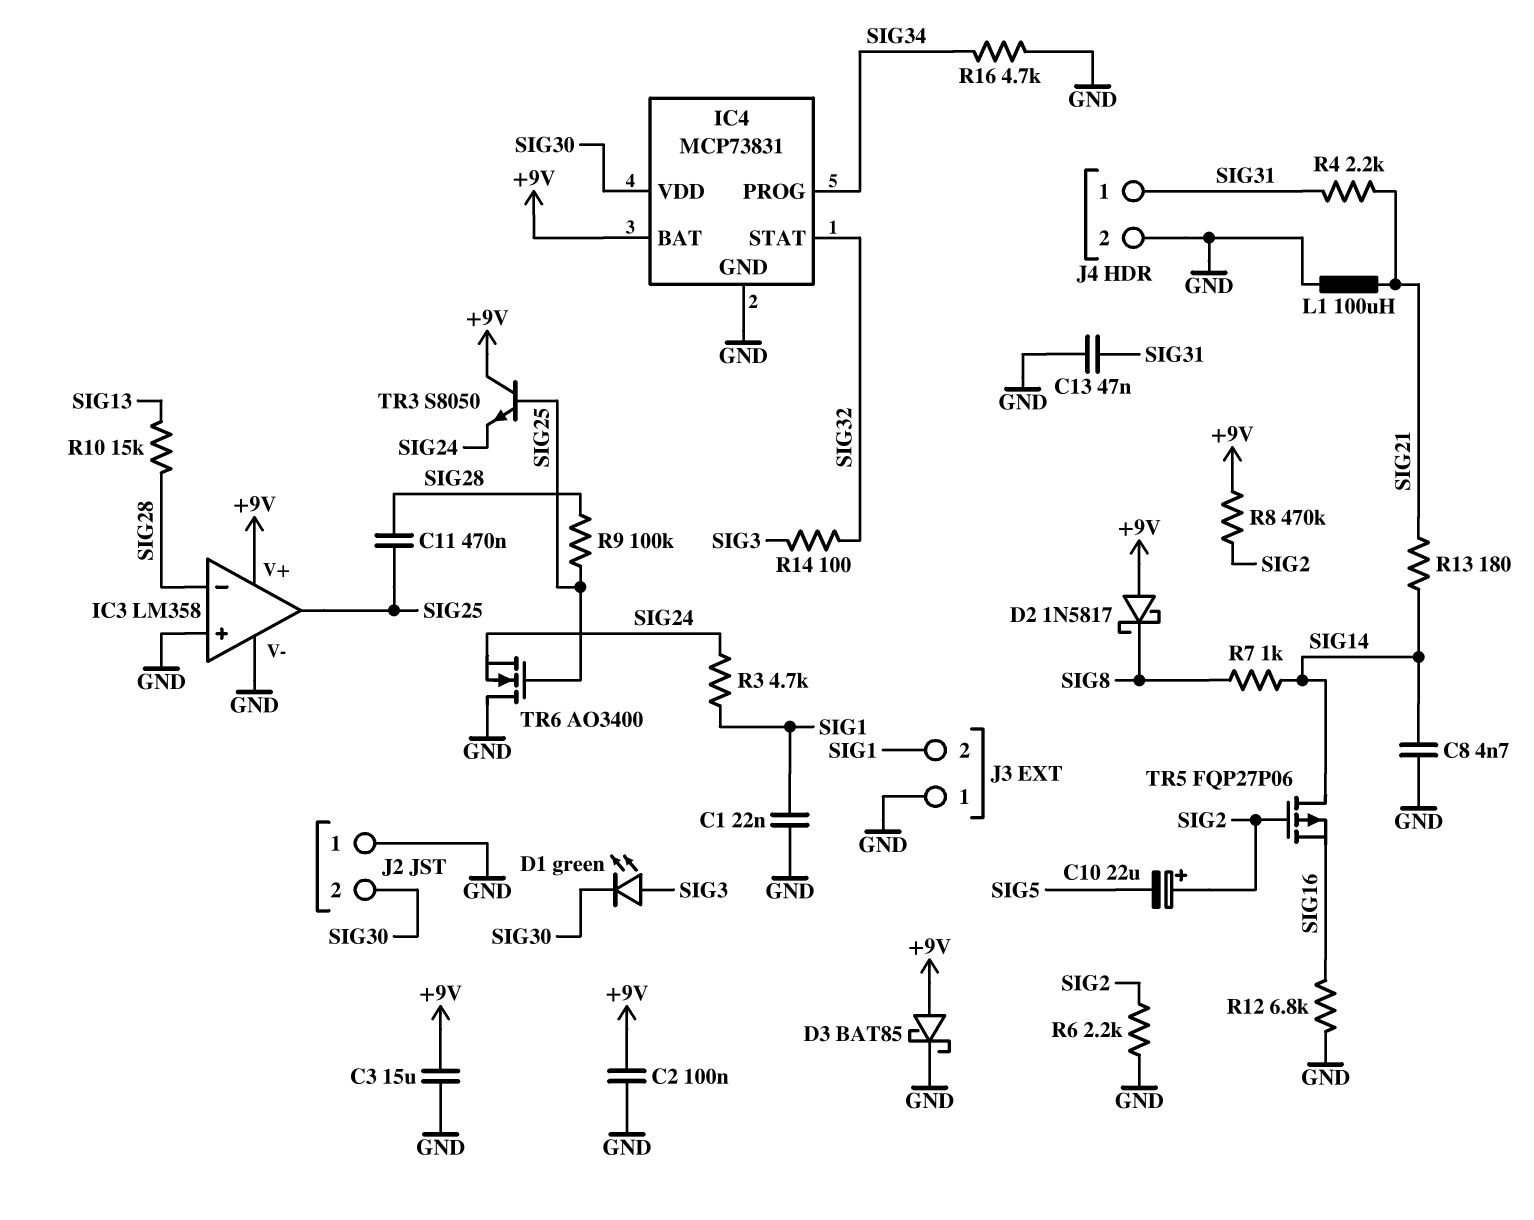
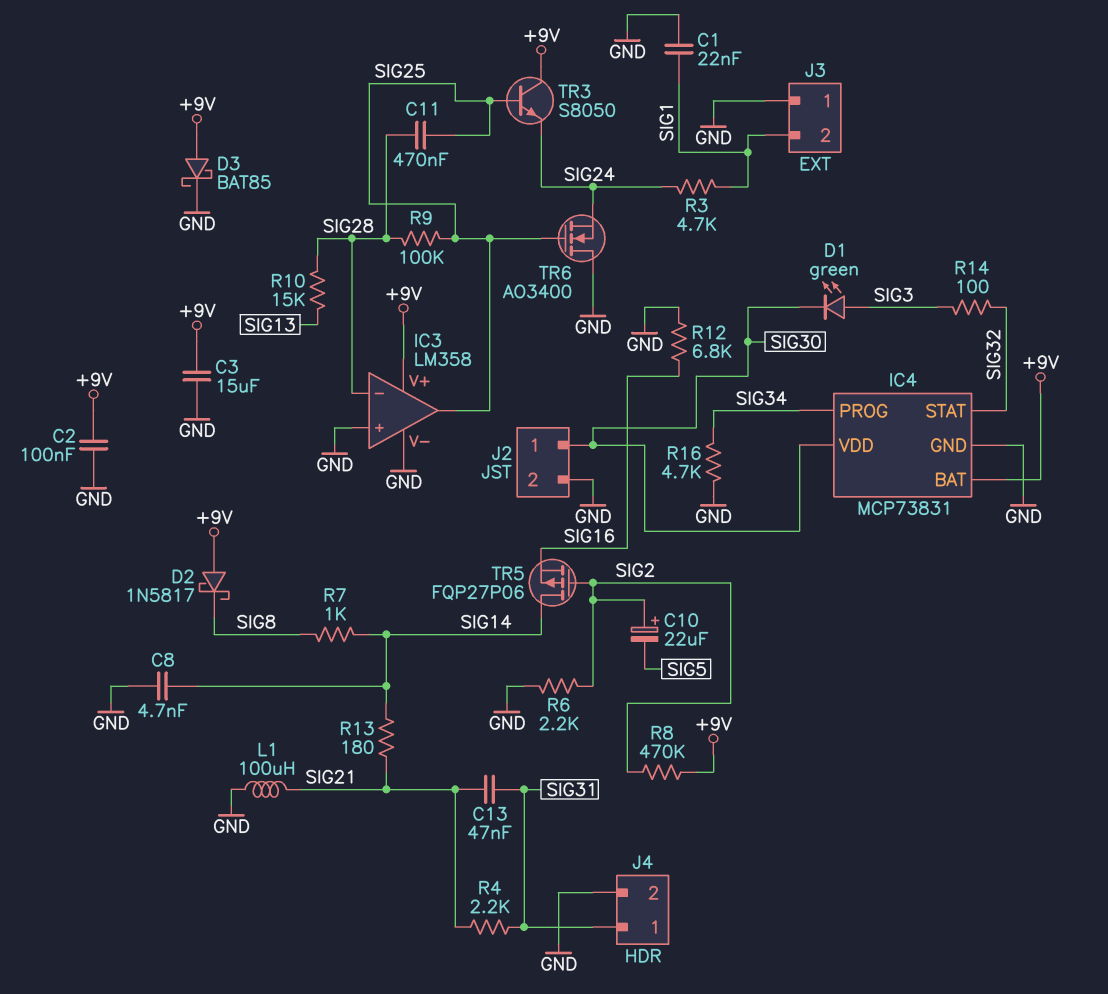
C13: 47nF (GND, SIG31) -> 47nF (SIG21, SIG31)
J2 pin 1: GND -> SIG30
J2 pin 2: SIG30 -> GND

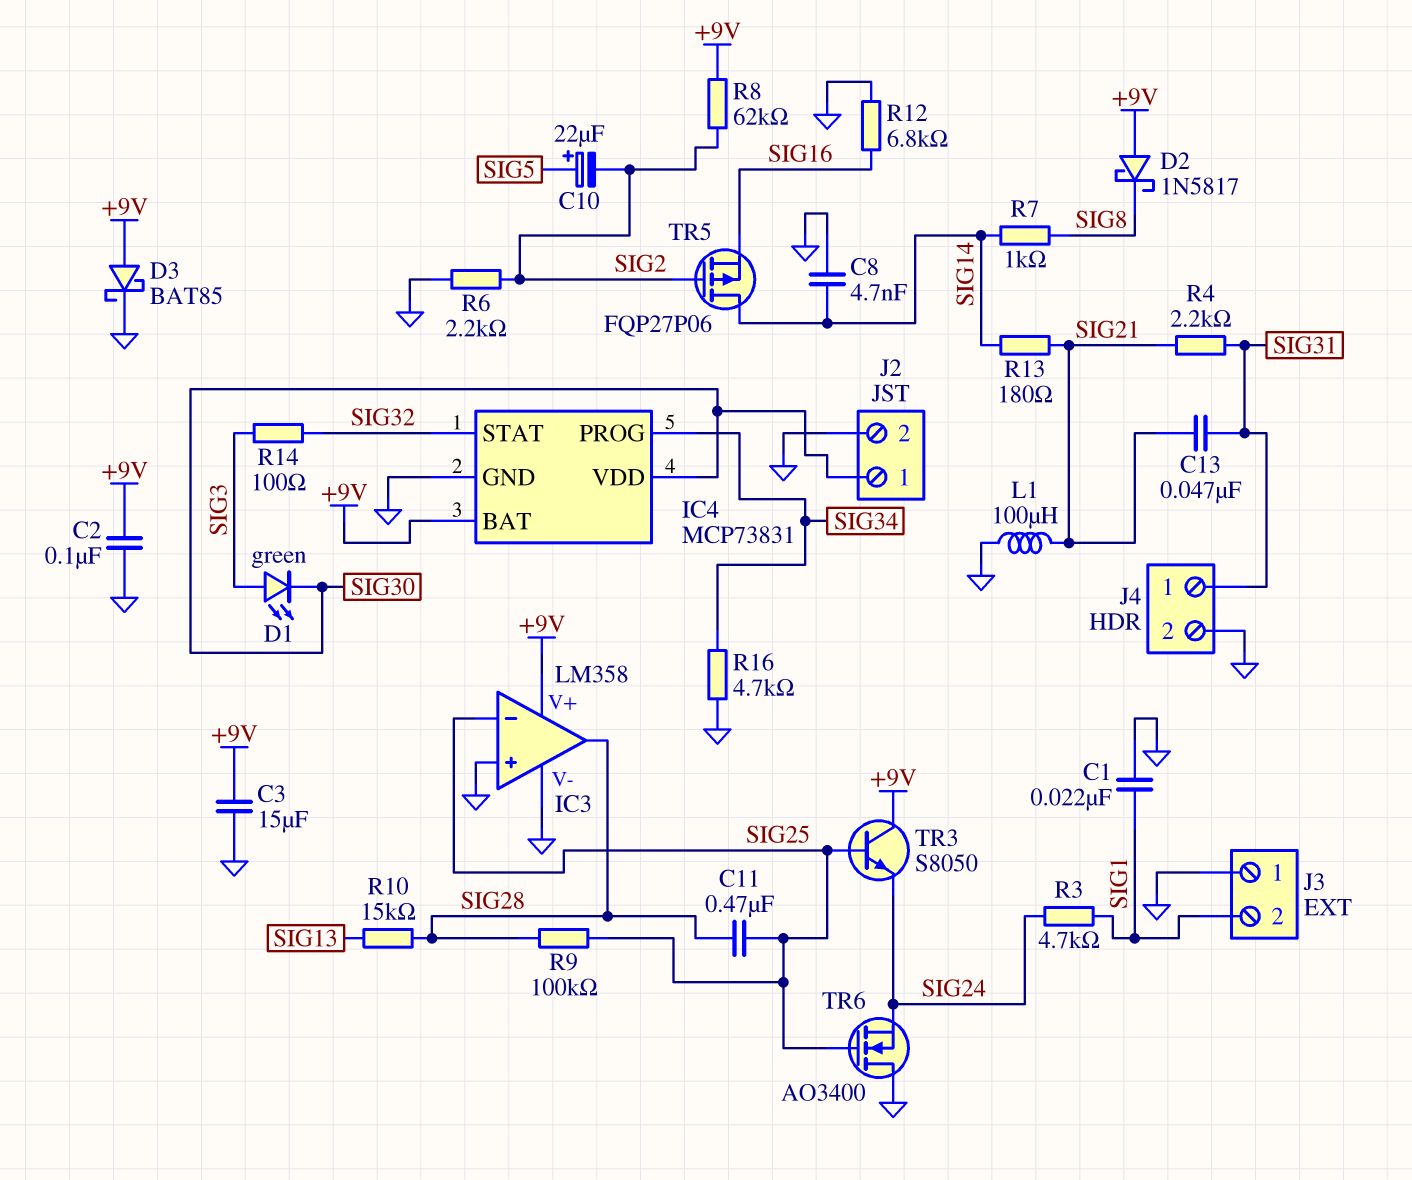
C10: 22uF (plus SIG2, minus SIG5) -> 22uF (plus SIG5, minus SIG2)
IC3 pin in-: SIG28 -> SIG25
IC3 pin out: SIG25 -> SIG28
R8: 470k (+9V, SIG2) -> 62k (+9V, SIG2)

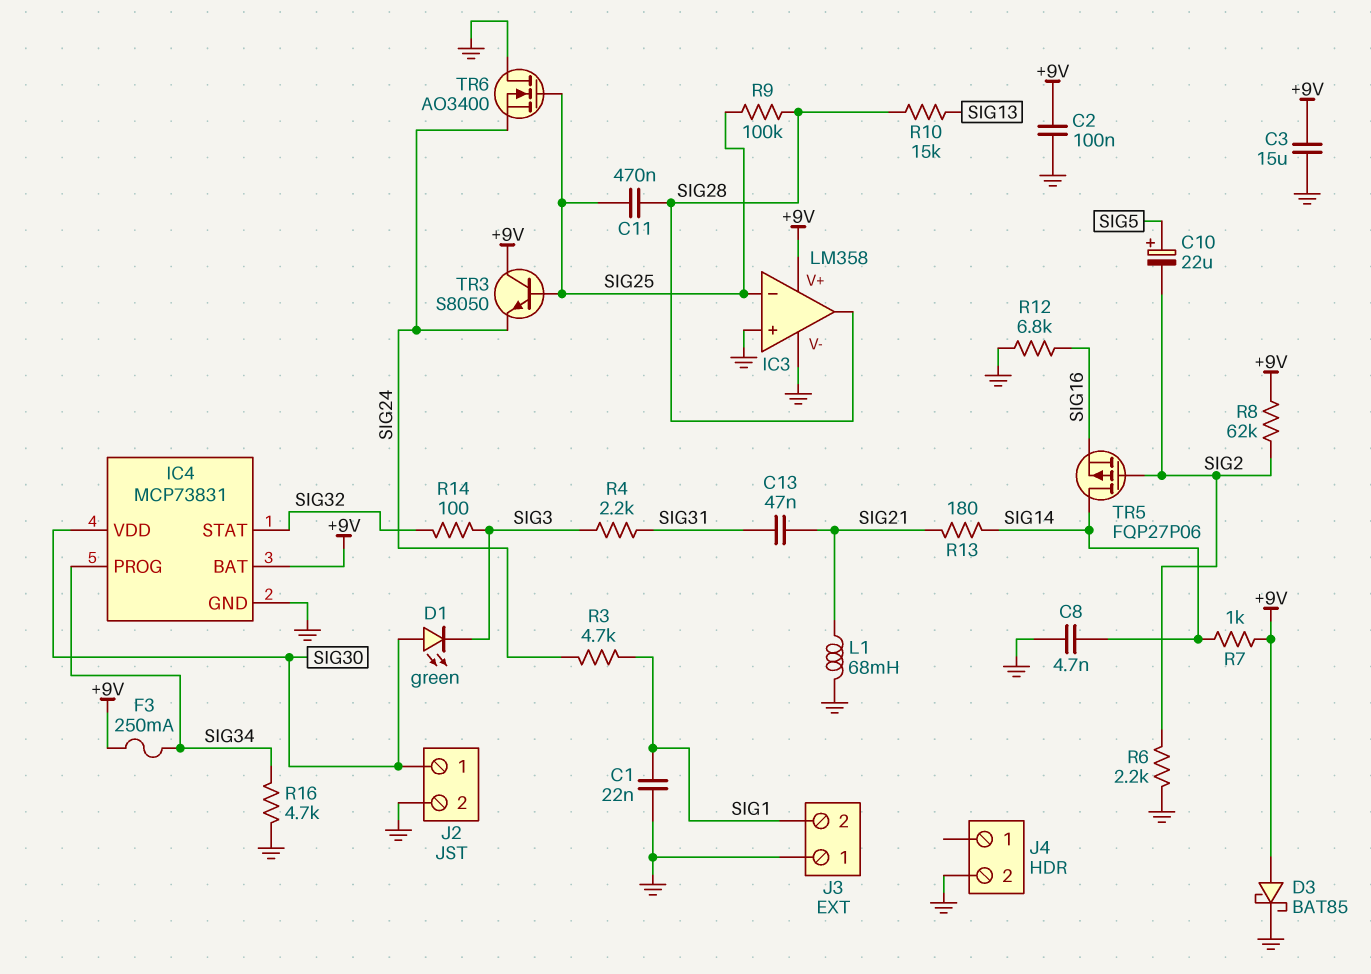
D1: LED green (A SIG3, K SIG30) -> LED green (A SIG30, K SIG3)
D2: schottky 1N5817 (A +9V, K SIG8) -> none
F3: none -> 250mA (+9V, SIG34)
J4 pin 1: SIG31 -> none
L1: 100uH (GND, SIG21) -> 68mH (GND, SIG21)
R4: 2.2k (SIG21, SIG31) -> 2.2k (SIG3, SIG31)
R7: 1k (SIG8, SIG14) -> 1k (+9V, SIG14)

